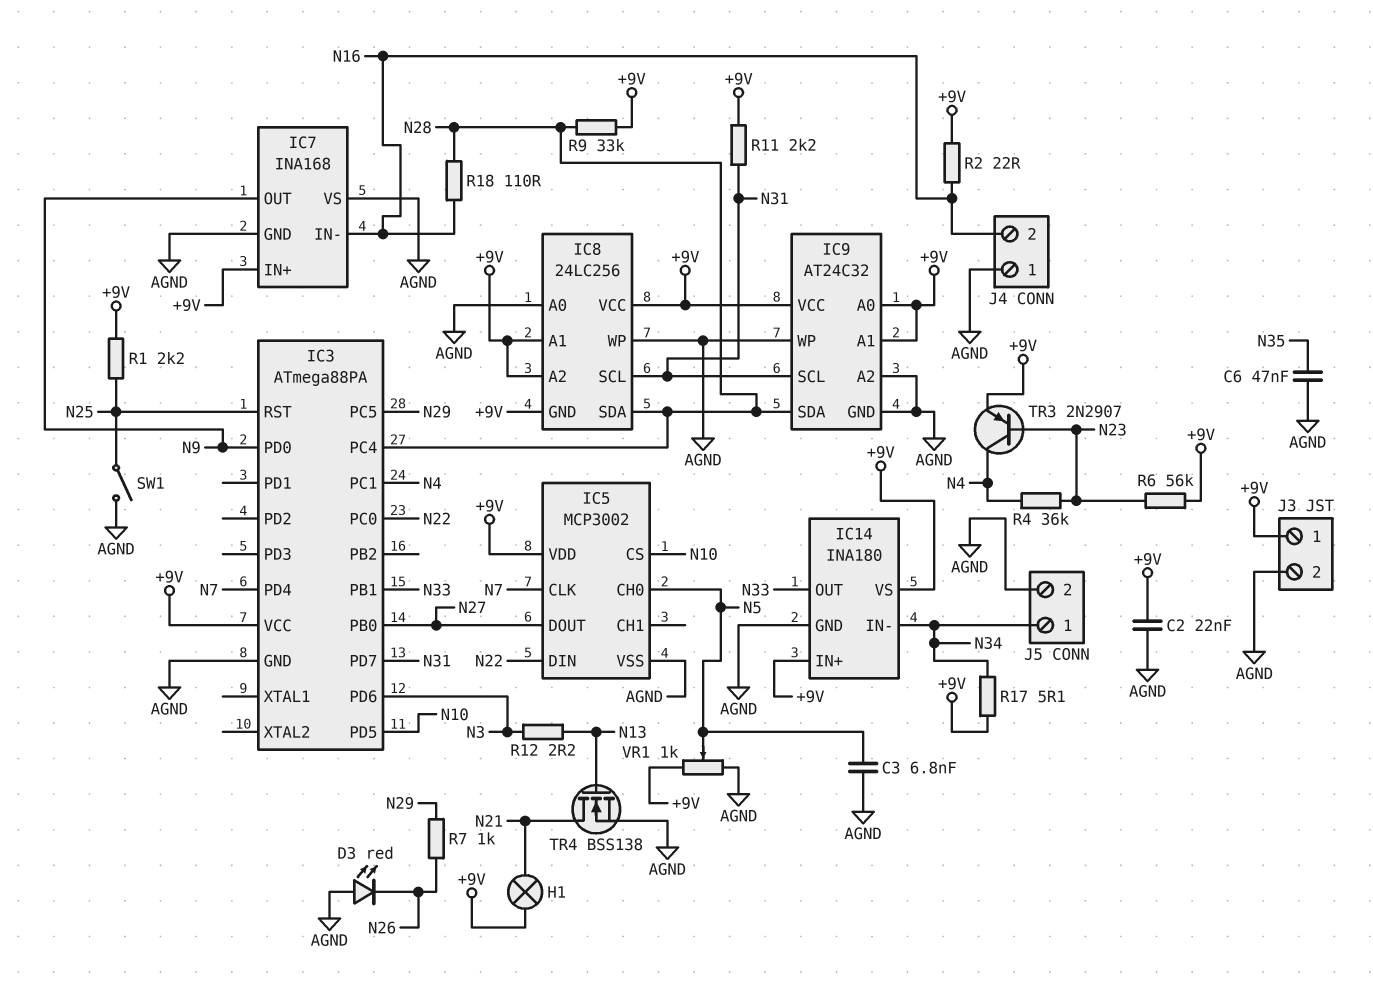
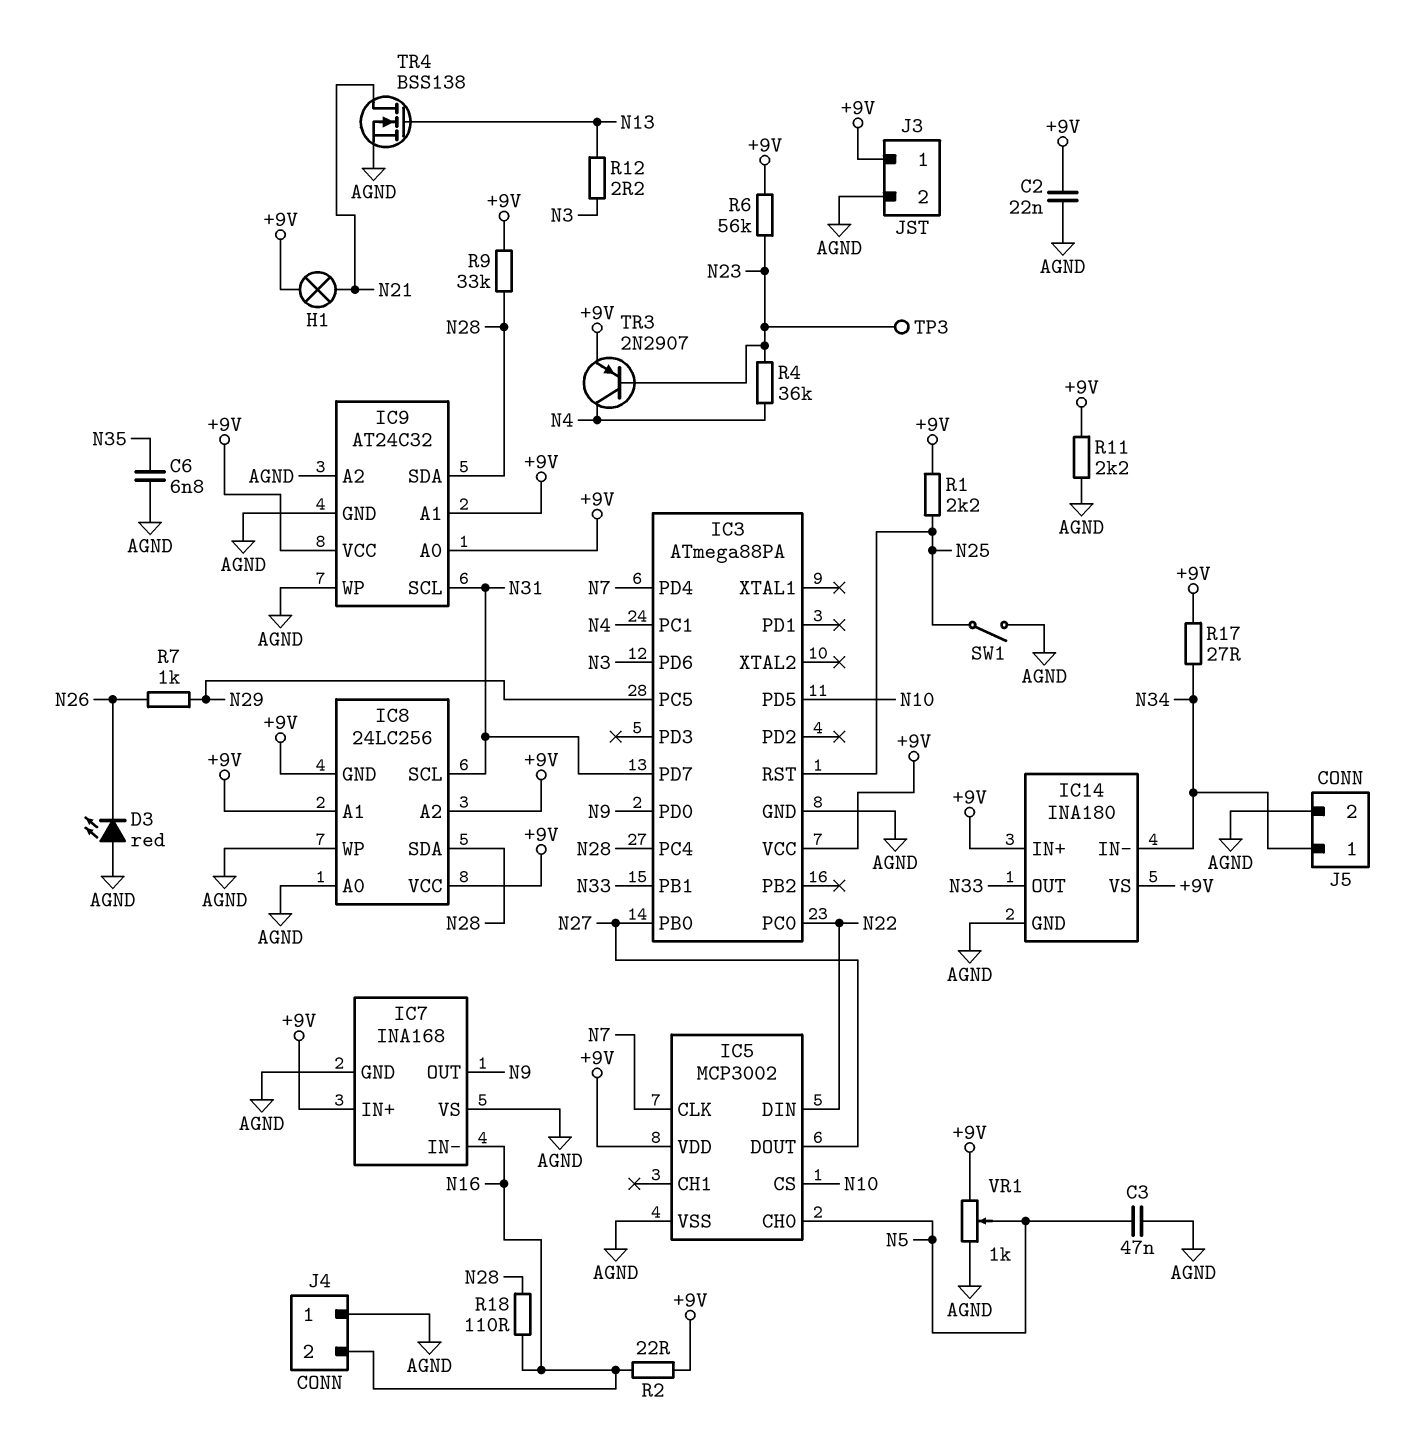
C3: 6.8nF (AGND, N5) -> 47nF (AGND, N5)
C6: 47nF (AGND, N35) -> 6.8nF (AGND, N35)
R11: 2.2k (+9V, N31) -> 2.2k (+9V, AGND)
R17: 5.1 (+9V, N34) -> 27 (+9V, N34)
TP3: none -> test point (N23)

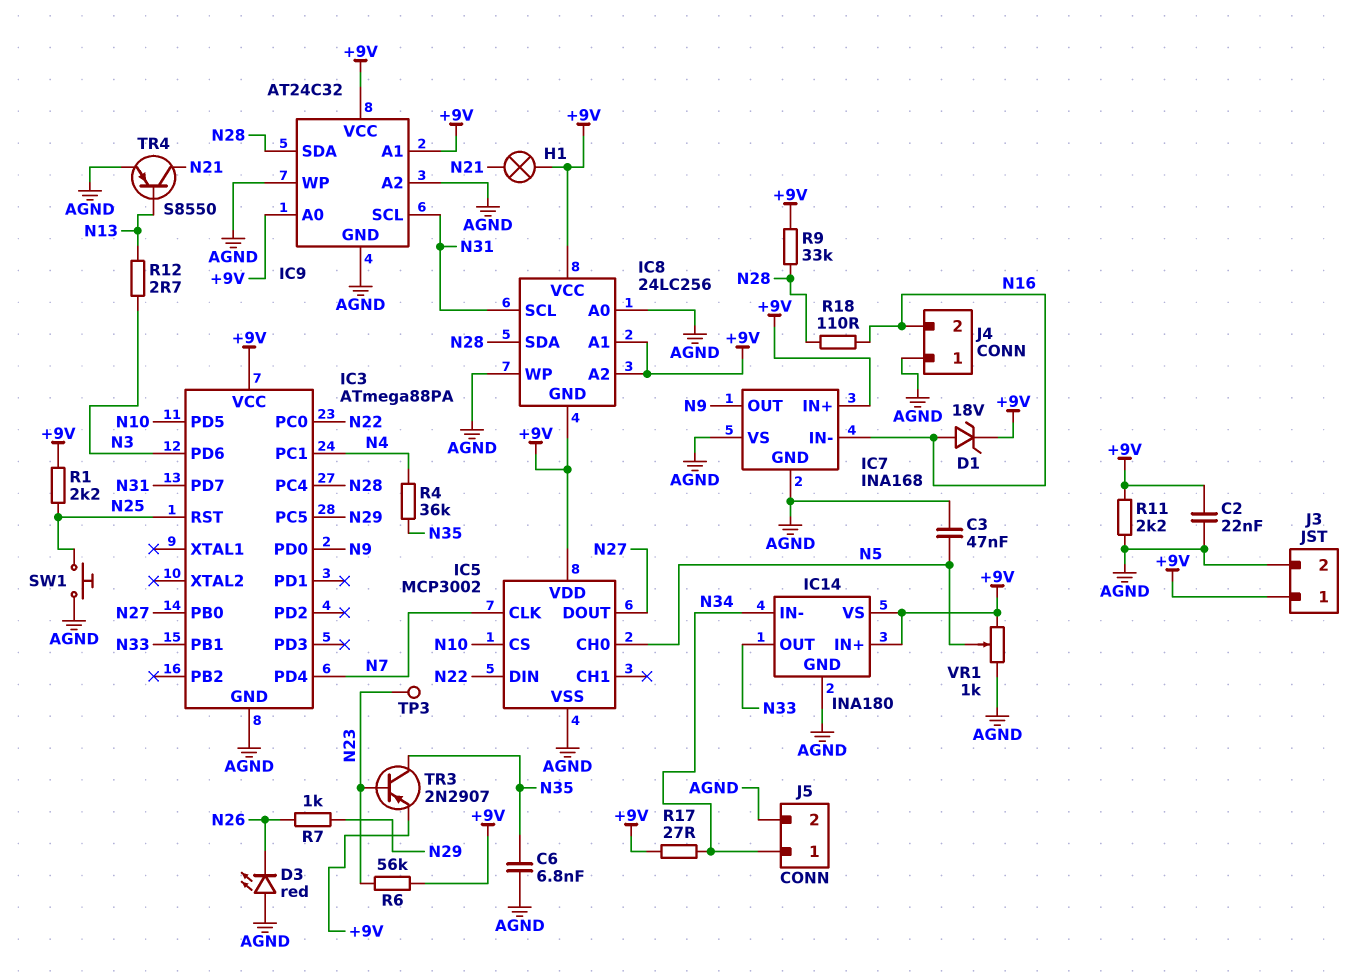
D1: none -> zener 18V (A N16, K +9V)
R2: 22 (+9V, N16) -> none
R4: 36k (N4, N23) -> 36k (N4, N35)
R12: 2.2 (N3, N13) -> 2.7 (N3, N13)
SW1: switch (AGND, N25) -> button (AGND, N25)
TR3: PNP 2N2907 (B N23, C N4, E +9V) -> PNP 2N2907 (B N23, C N35, E +9V)
TR4: NMOS BSS138 (G N13, D N21, S AGND) -> PNP S8550 (B N13, C N21, E AGND)

